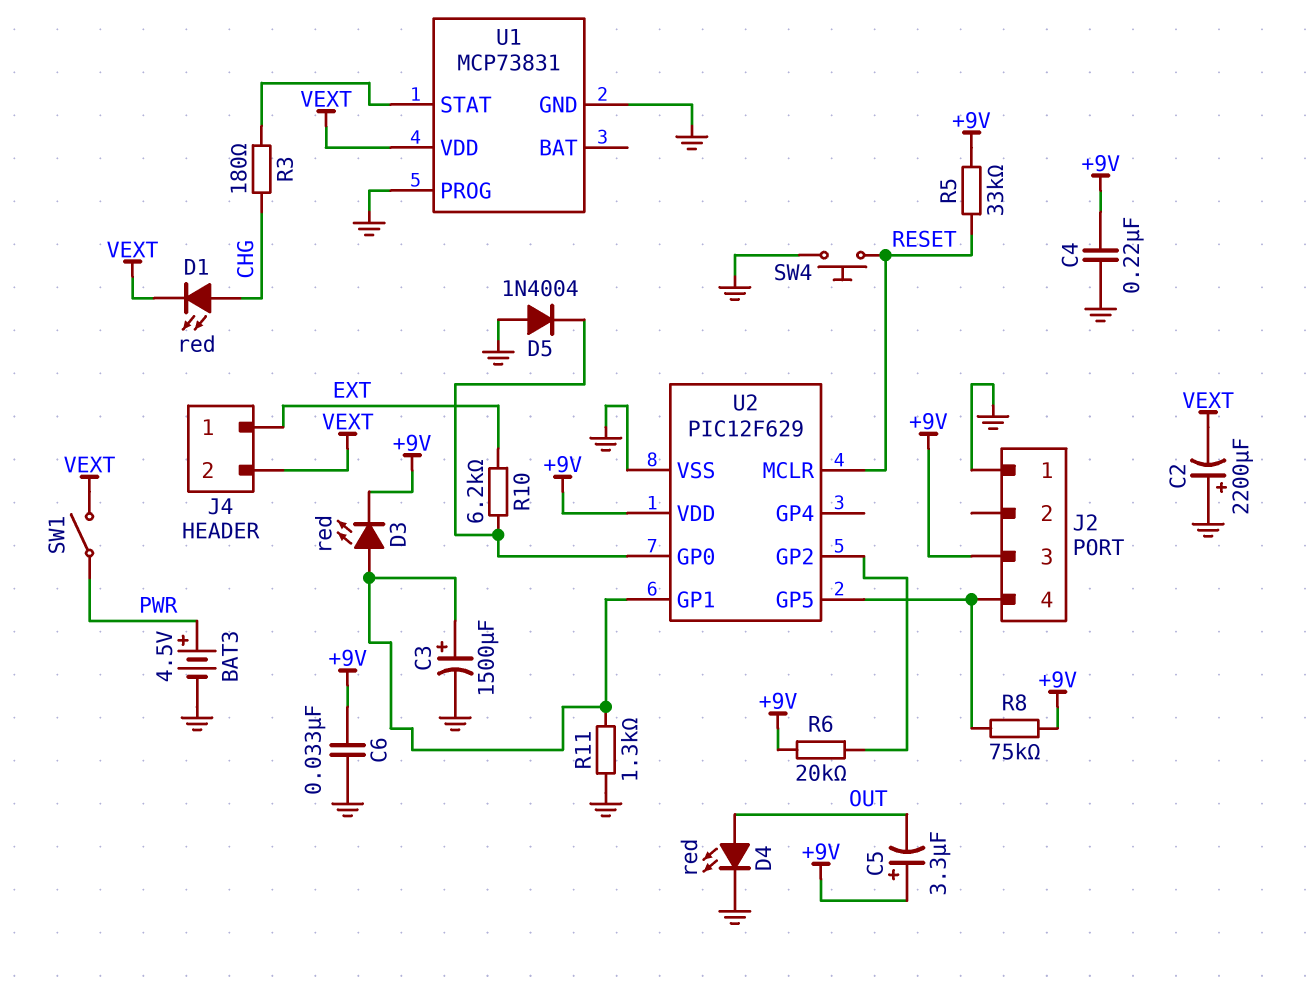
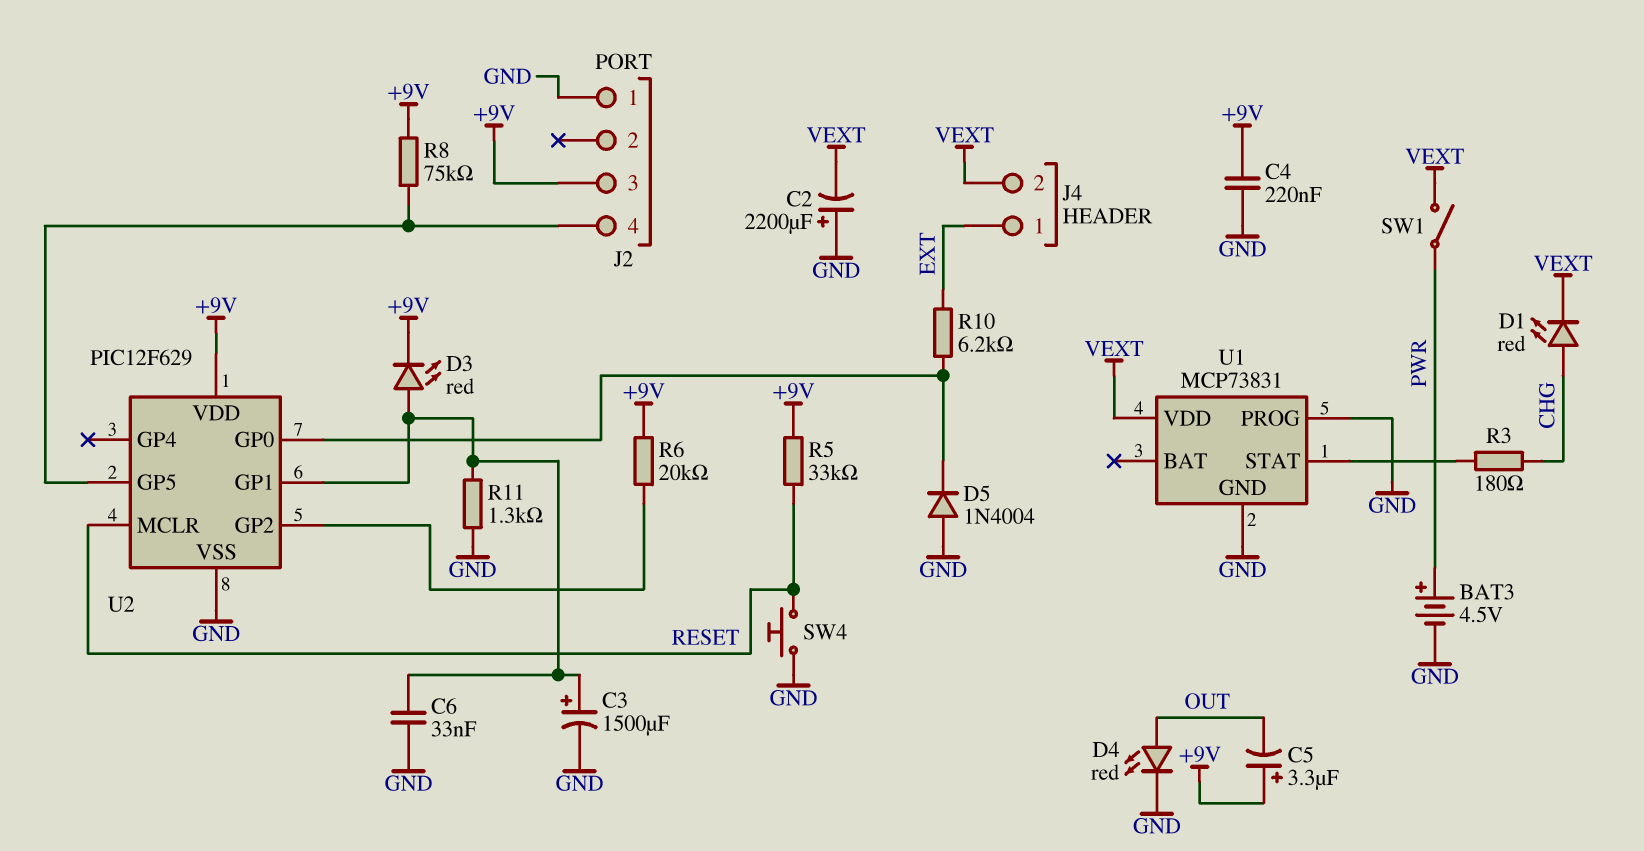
C6: 33nF (+9V, GND) -> 33nF (GND, U2/GP1)

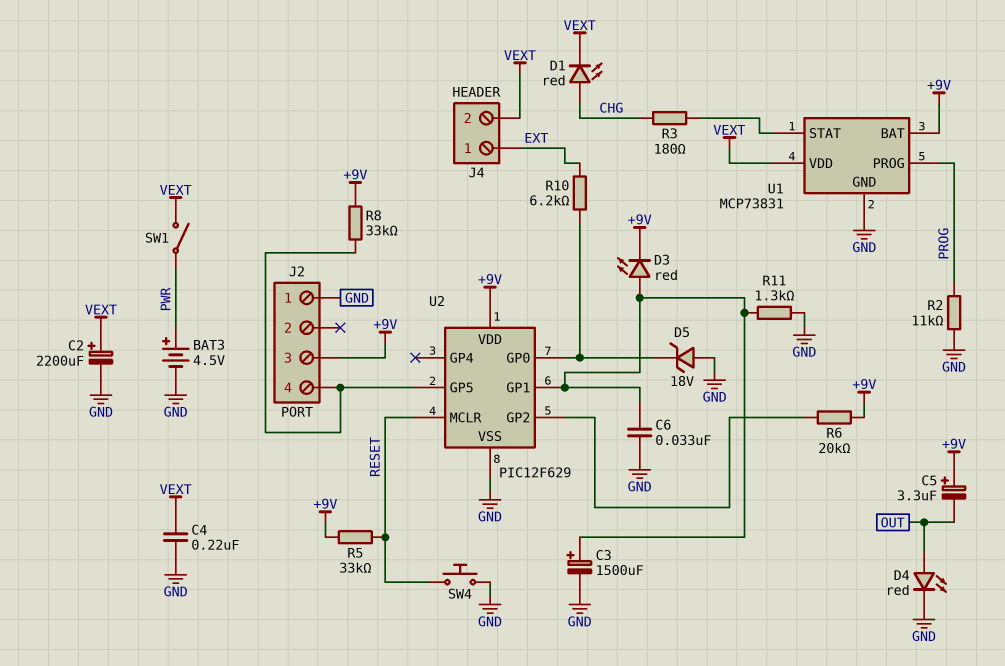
C2: 2200uF (plus GND, minus VEXT) -> 2200uF (plus VEXT, minus GND)
C4: 220nF (+9V, GND) -> 220nF (GND, VEXT)
D5: diode 1N4004 (A GND, K U2/GP0) -> zener 18V (A GND, K U2/GP0)
R2: none -> 11k (GND, PROG)
R8: 75k (+9V, J2/4) -> 33k (+9V, J2/4)
U1 pin BAT: none -> +9V
U1 pin PROG: GND -> PROG

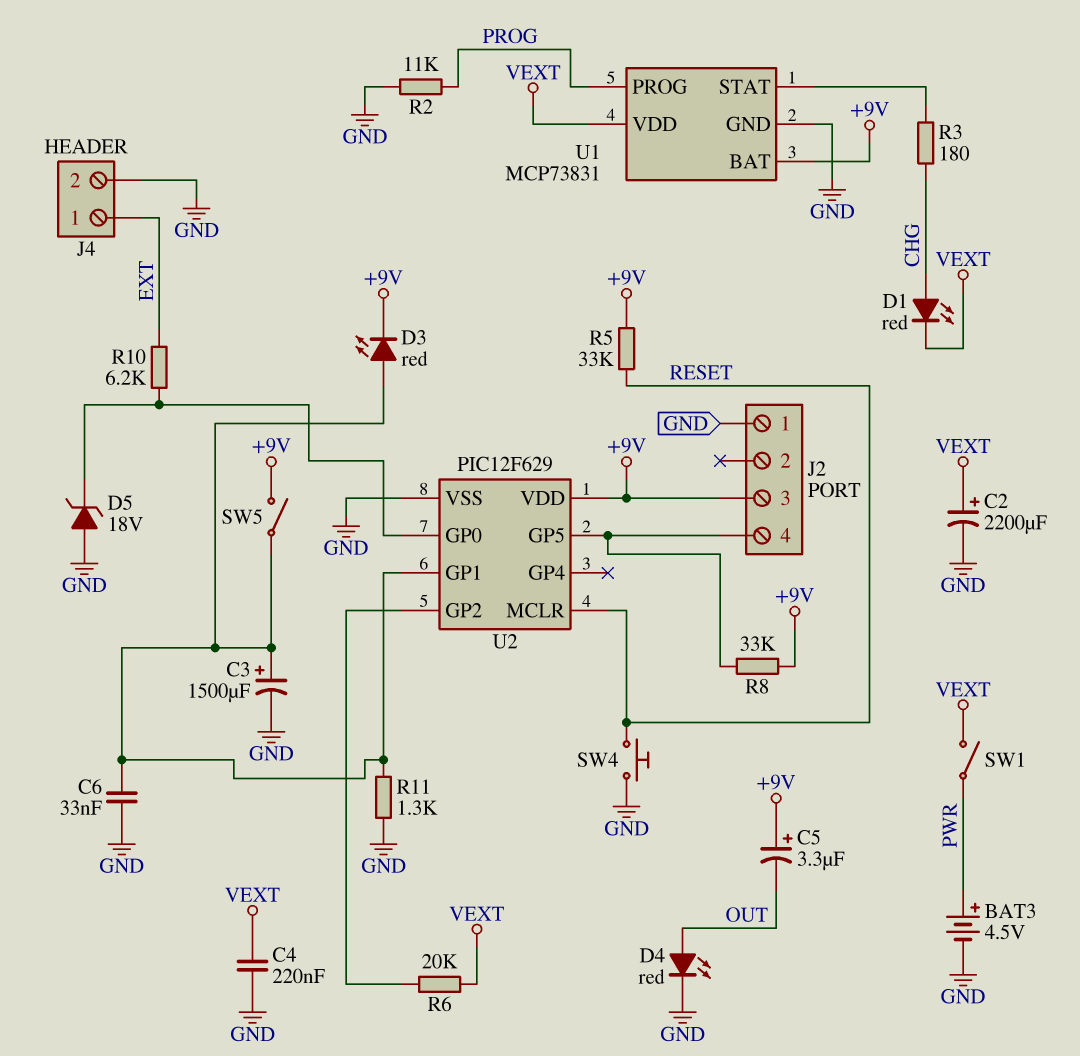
J4 pin 2: VEXT -> GND
R6: 20k (+9V, U2/GP2) -> 20k (U2/GP2, VEXT)
SW5: none -> switch (+9V, U2/GP1)

